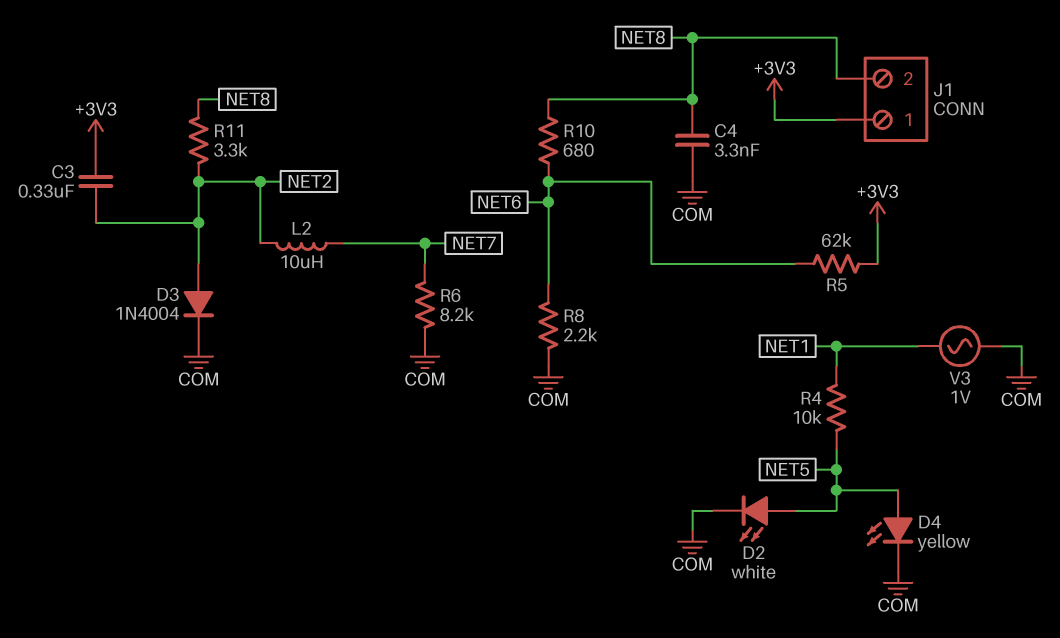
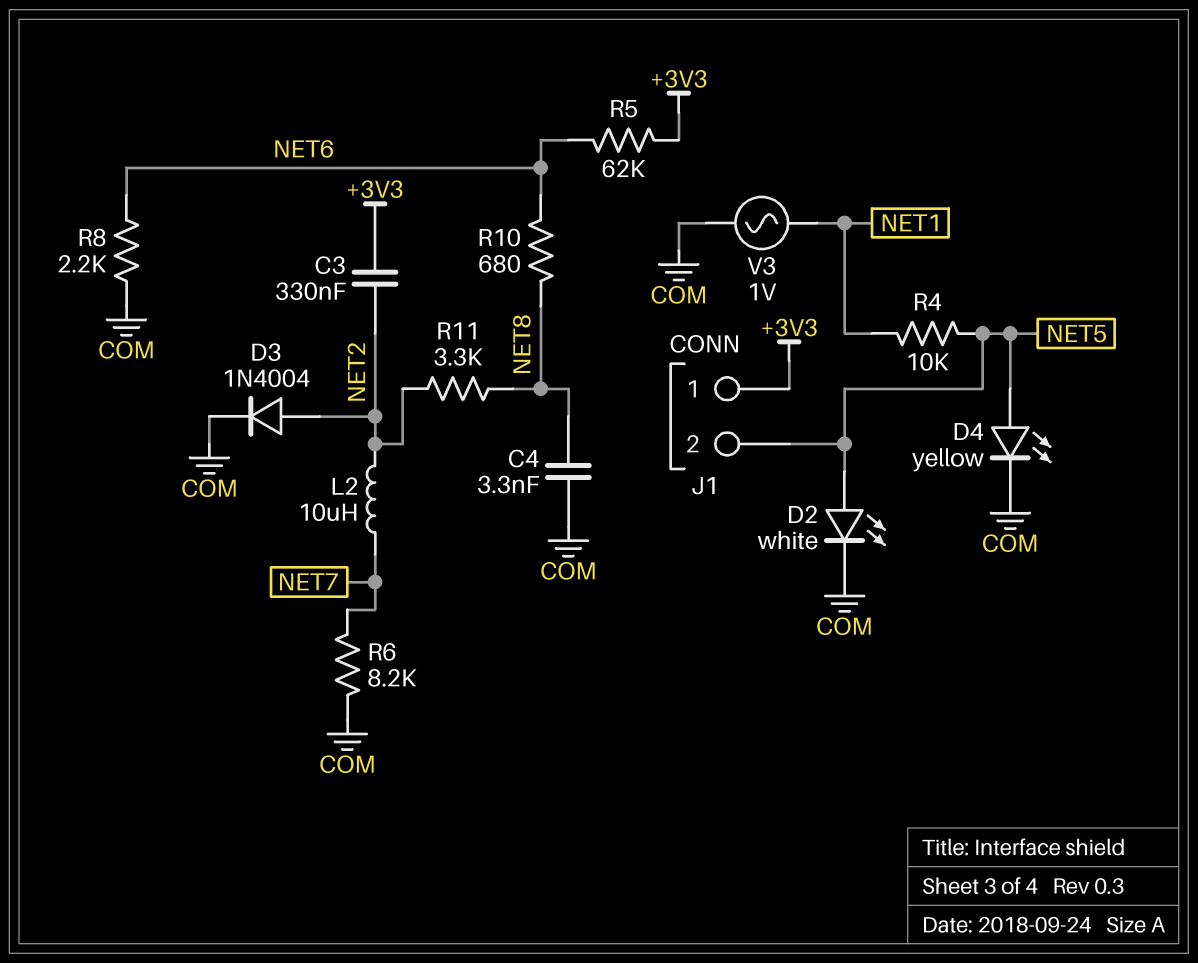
J1 pin 2: NET8 -> NET5

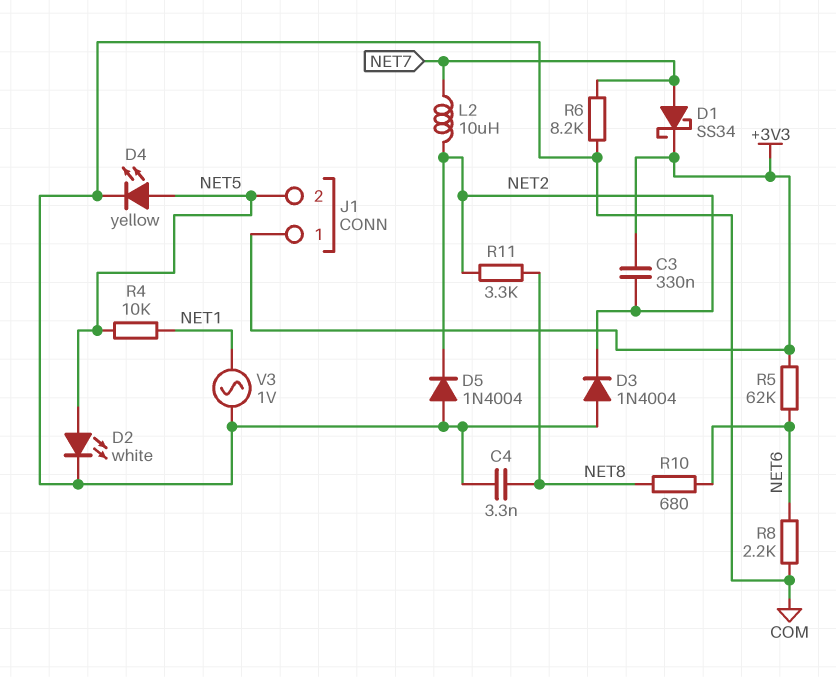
D1: none -> schottky SS34 (A NET7, K +3V3)
D3: diode 1N4004 (A NET2, K COM) -> diode 1N4004 (A COM, K NET2)
D5: none -> diode 1N4004 (A COM, K NET2)

